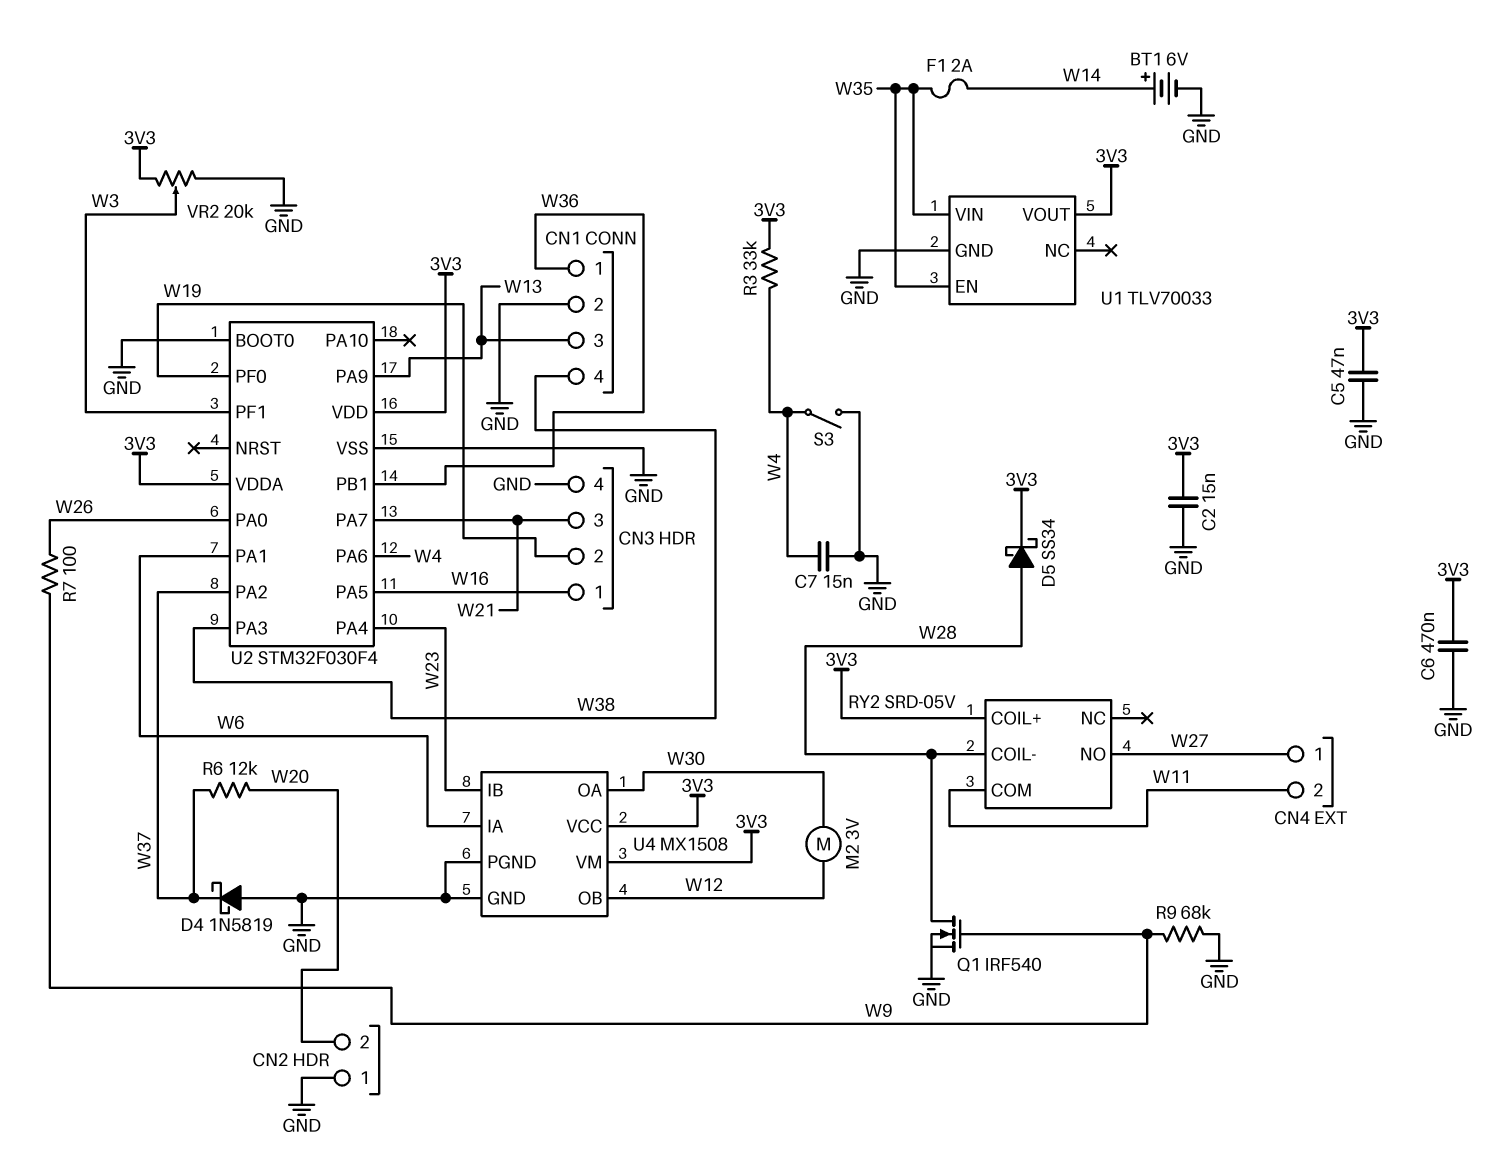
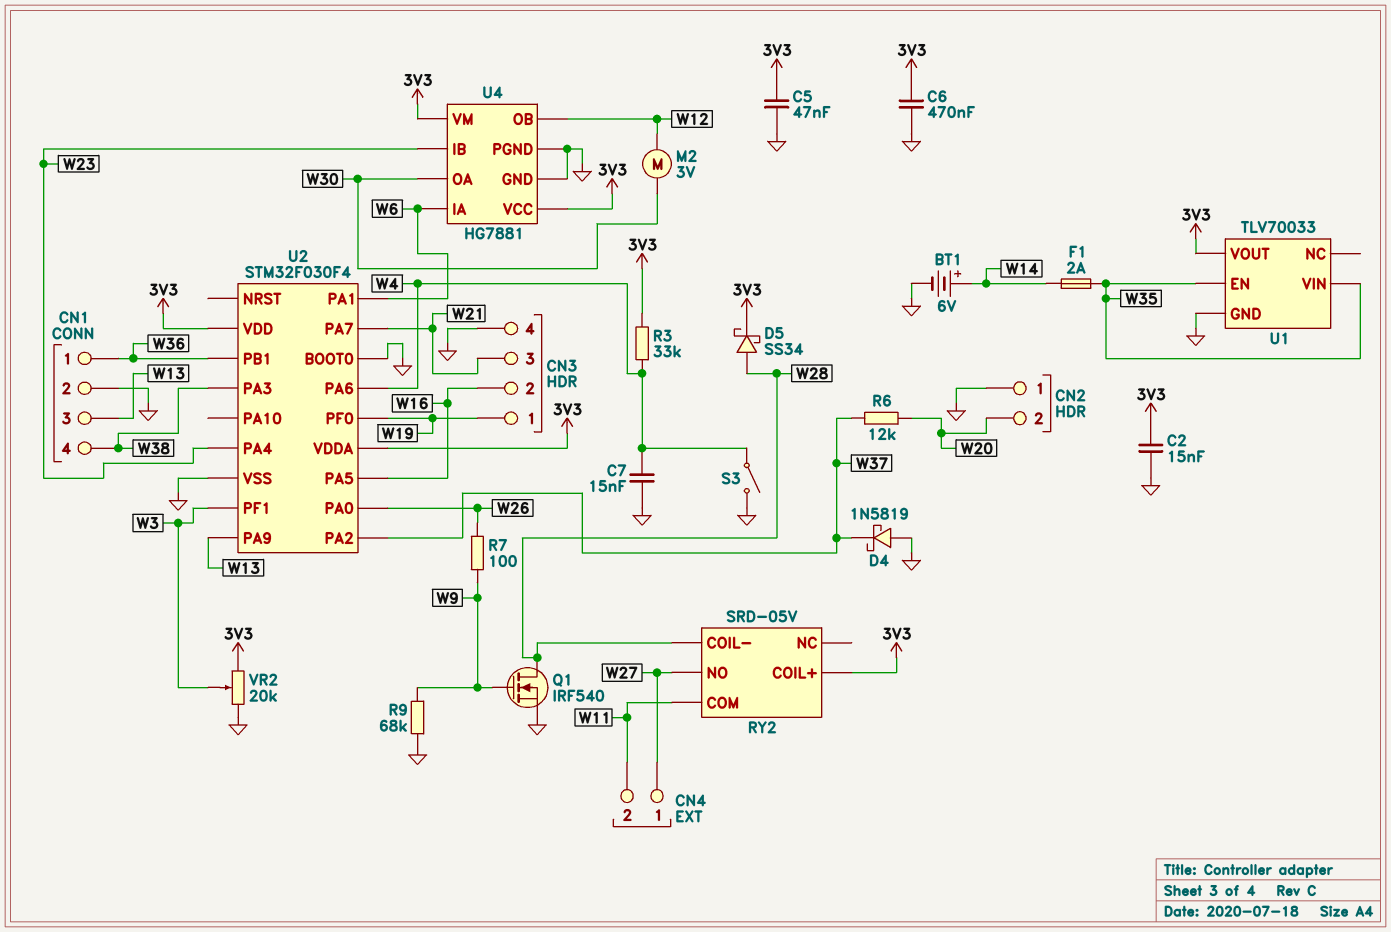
CN3 pin 1: W16 -> W19
CN3 pin 2: W19 -> W16
U4: MX1508 -> HG7881

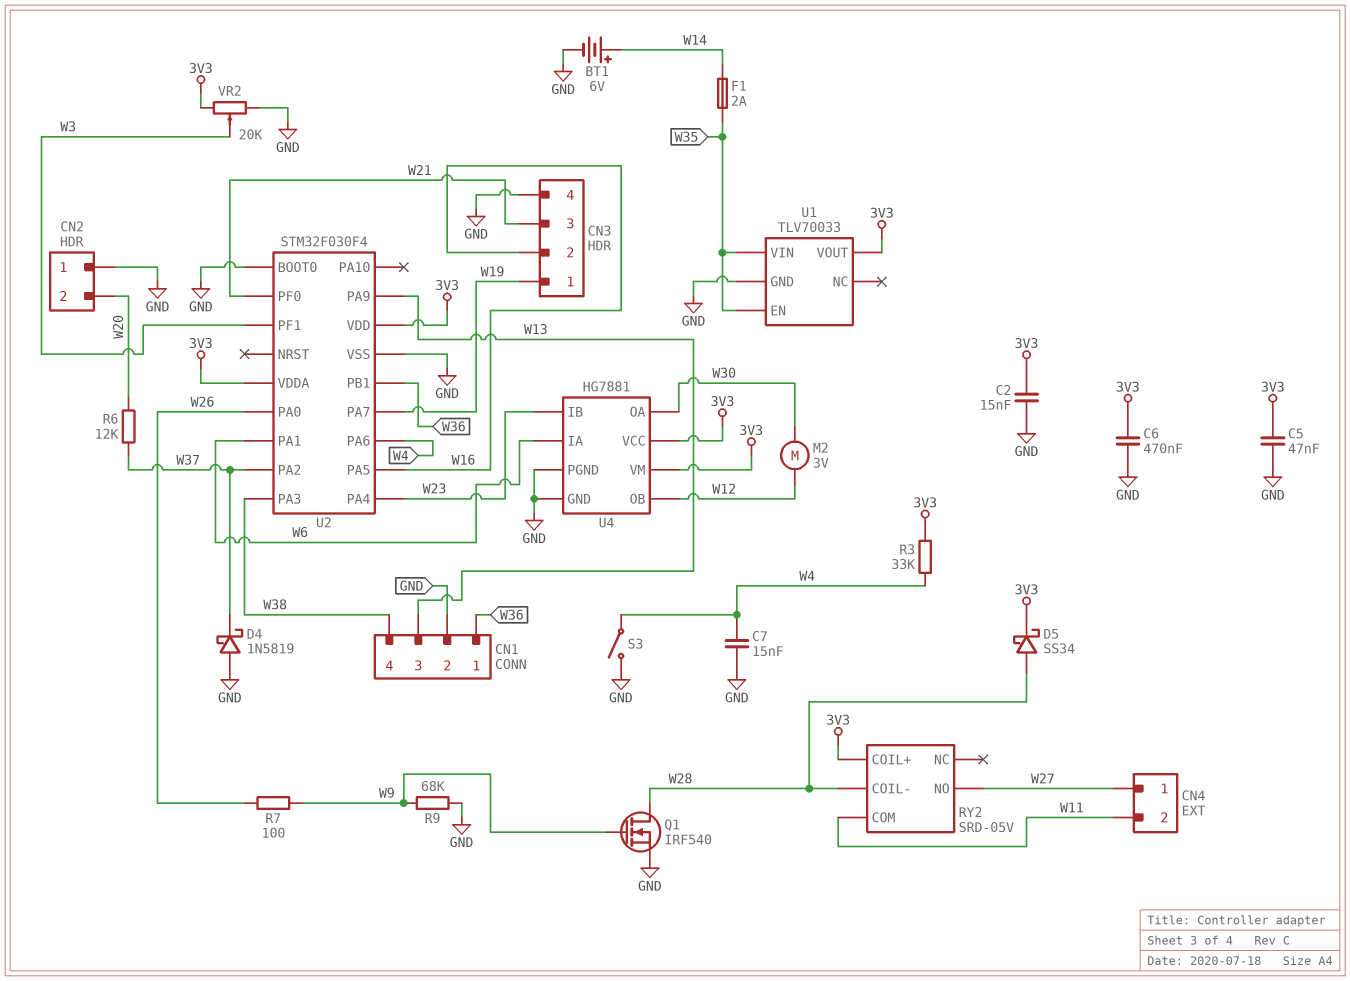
U2 pin PA7: W21 -> W19
U2 pin PF0: W19 -> W21

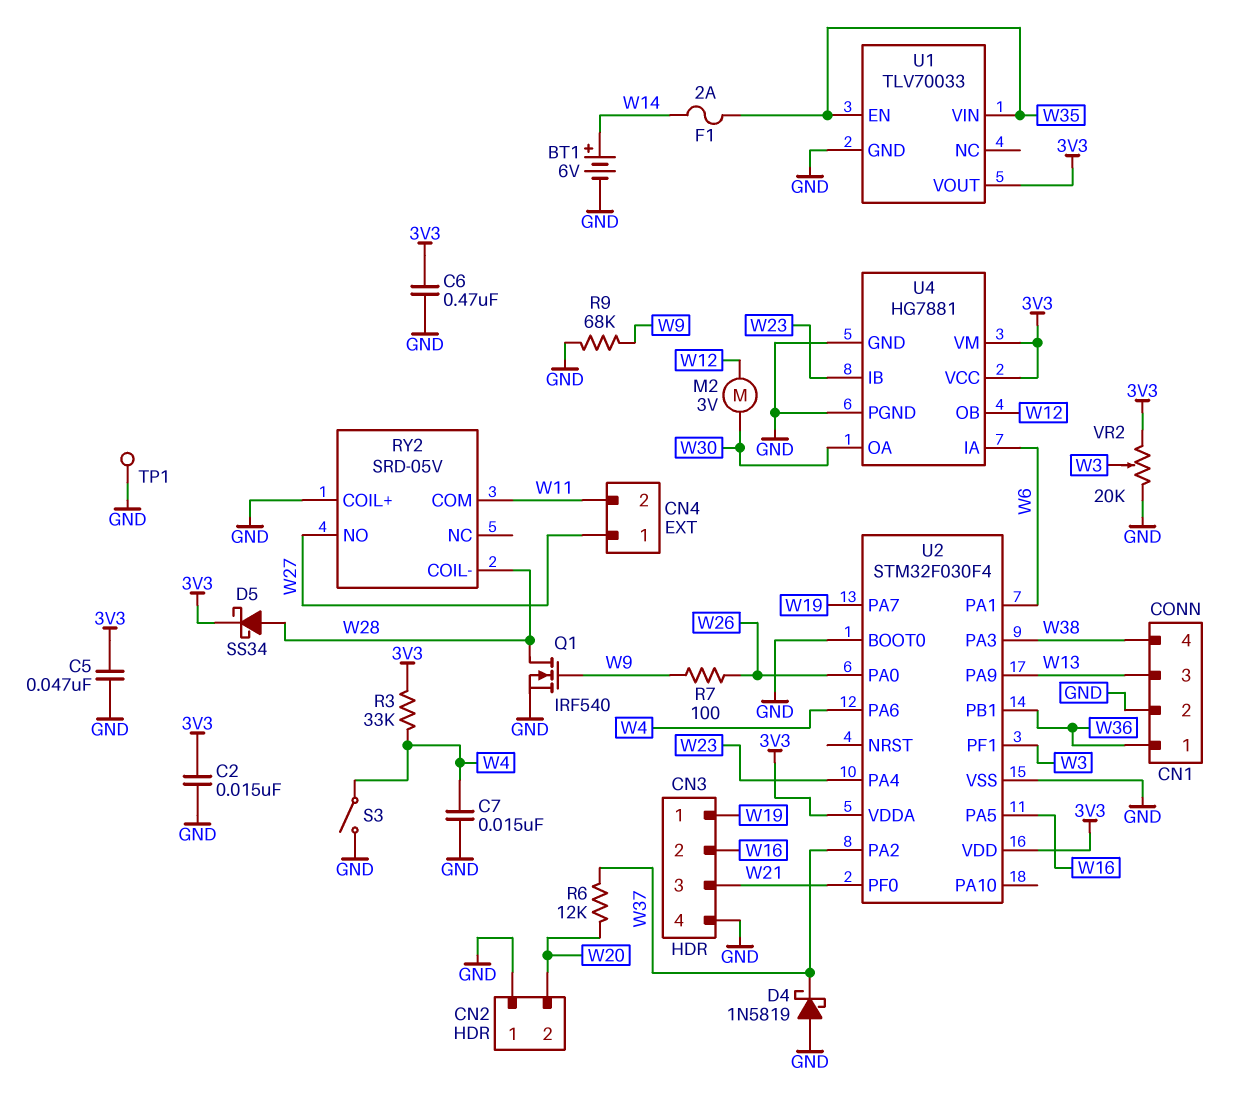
RY2 pin COIL+: 3V3 -> GND
TP1: none -> test point (GND)

